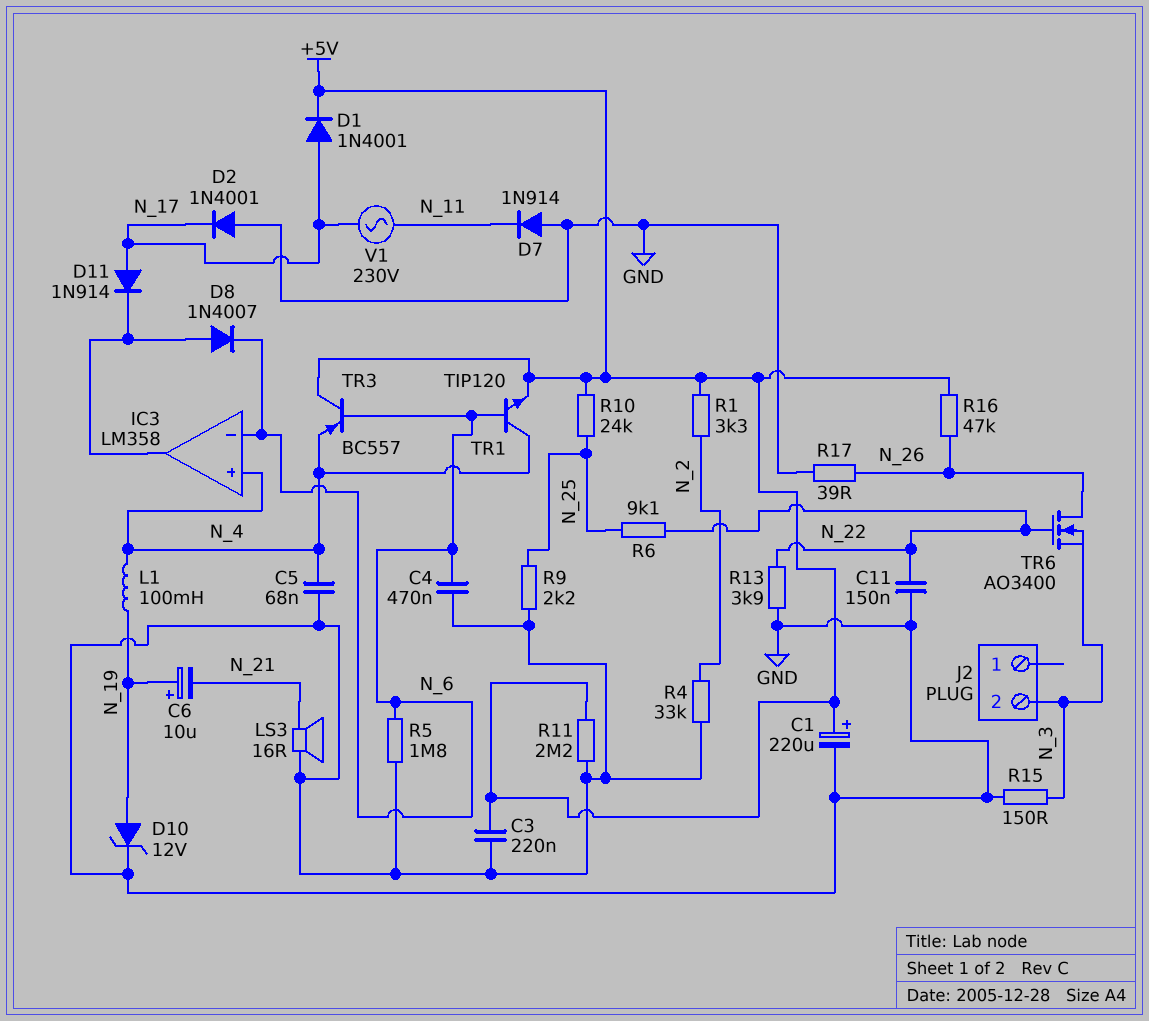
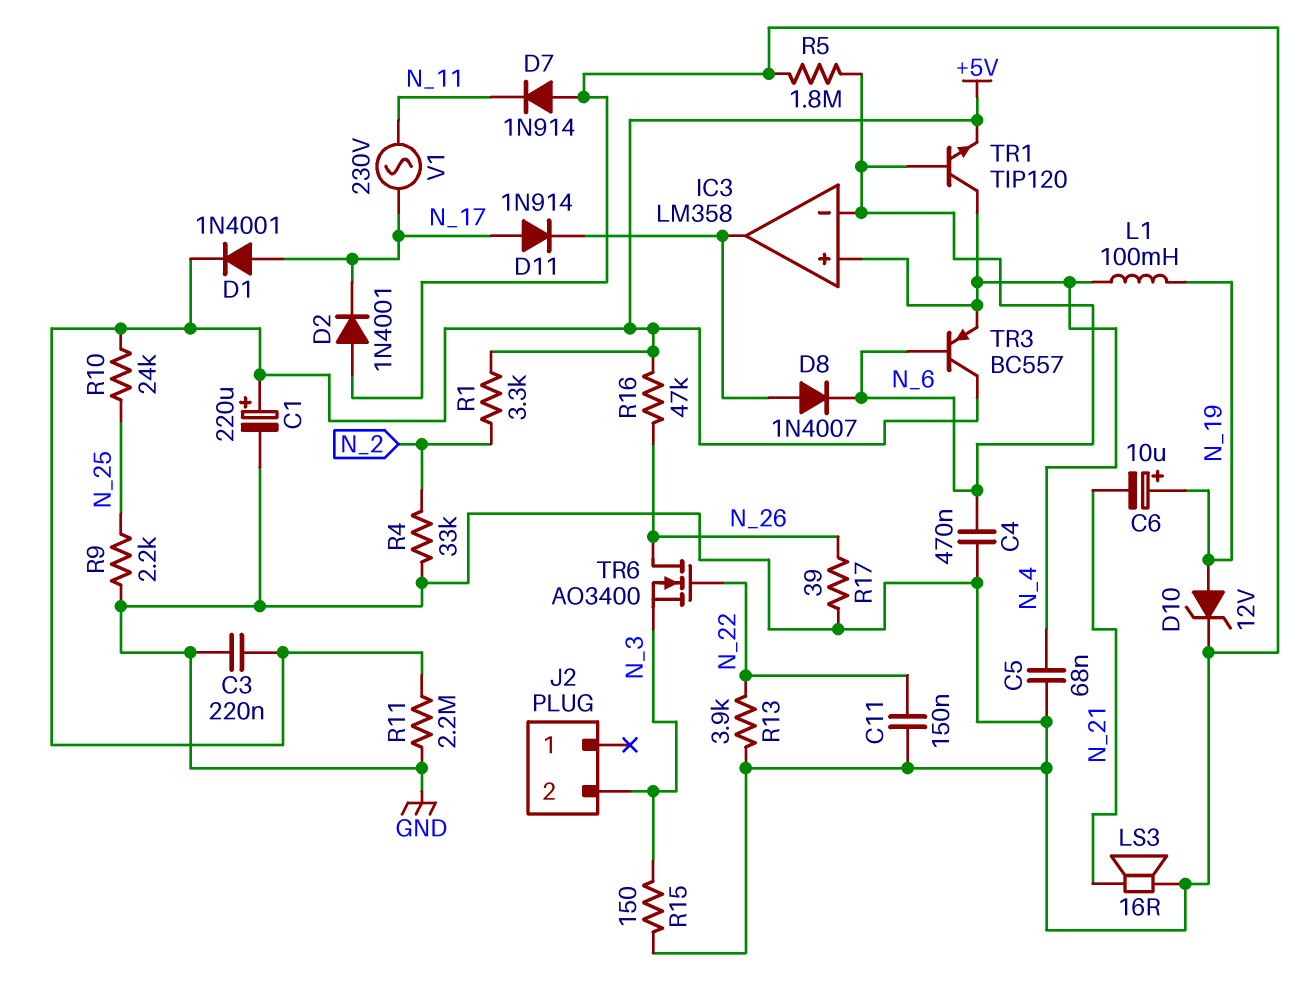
R6: 9.1k (N_22, N_25) -> none

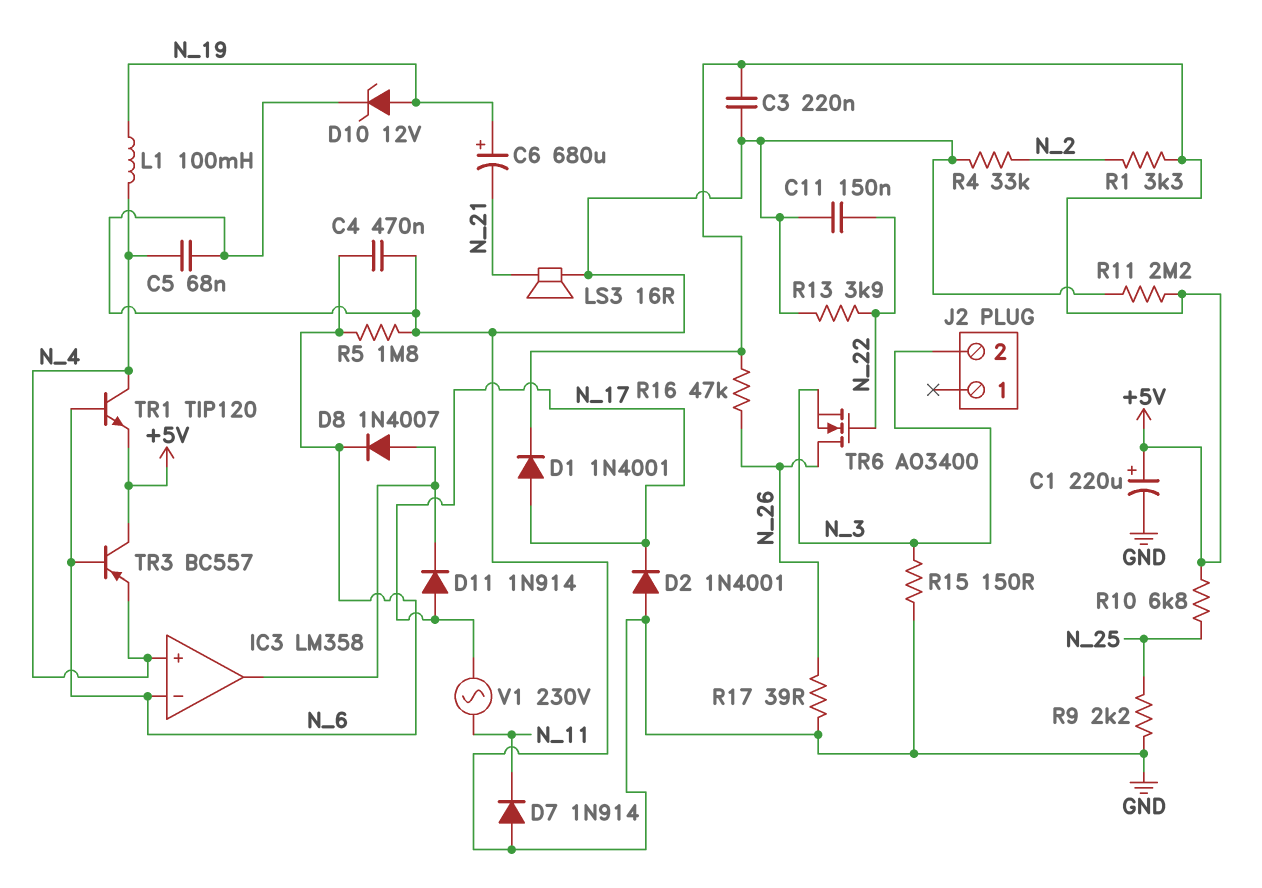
C6: 10uF (plus N_19, minus N_21) -> 680uF (plus N_19, minus N_21)
R10: 24k (+5V, N_25) -> 6.8k (+5V, N_25)

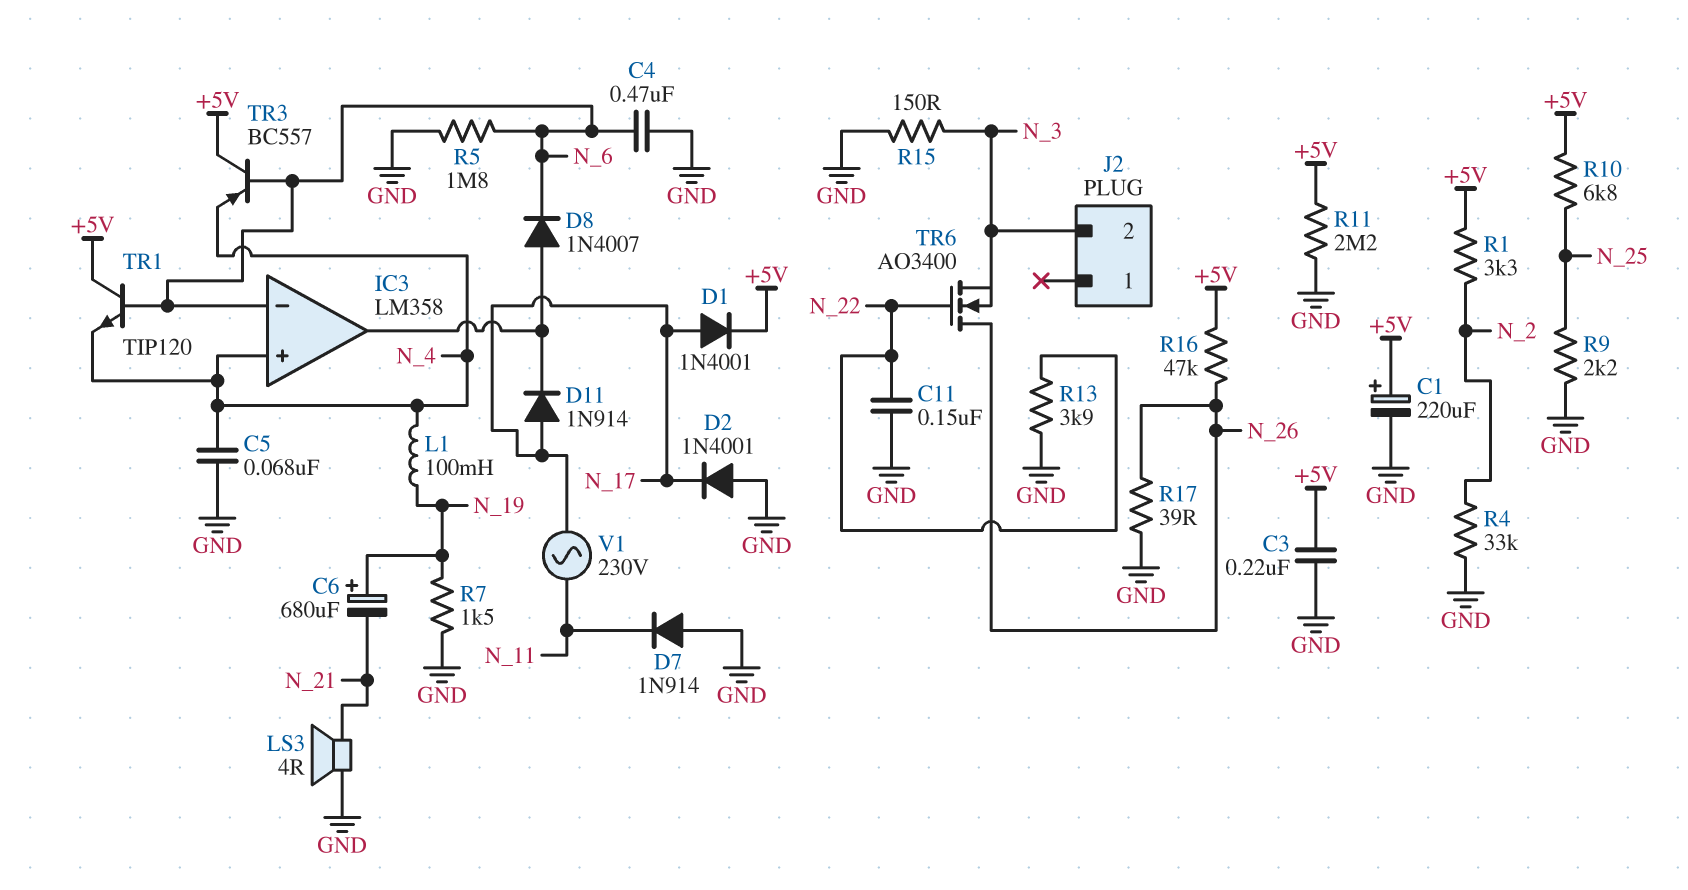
D10: zener 12V (A N_19, K GND) -> none
LS3: speaker 16R (GND, N_21) -> speaker 4R (GND, N_21)
R7: none -> 1.5k (GND, N_19)
TR1: NPN TIP120 (B N_6, C N_4, E +5V) -> NPN TIP120 (B N_6, C +5V, E N_4)

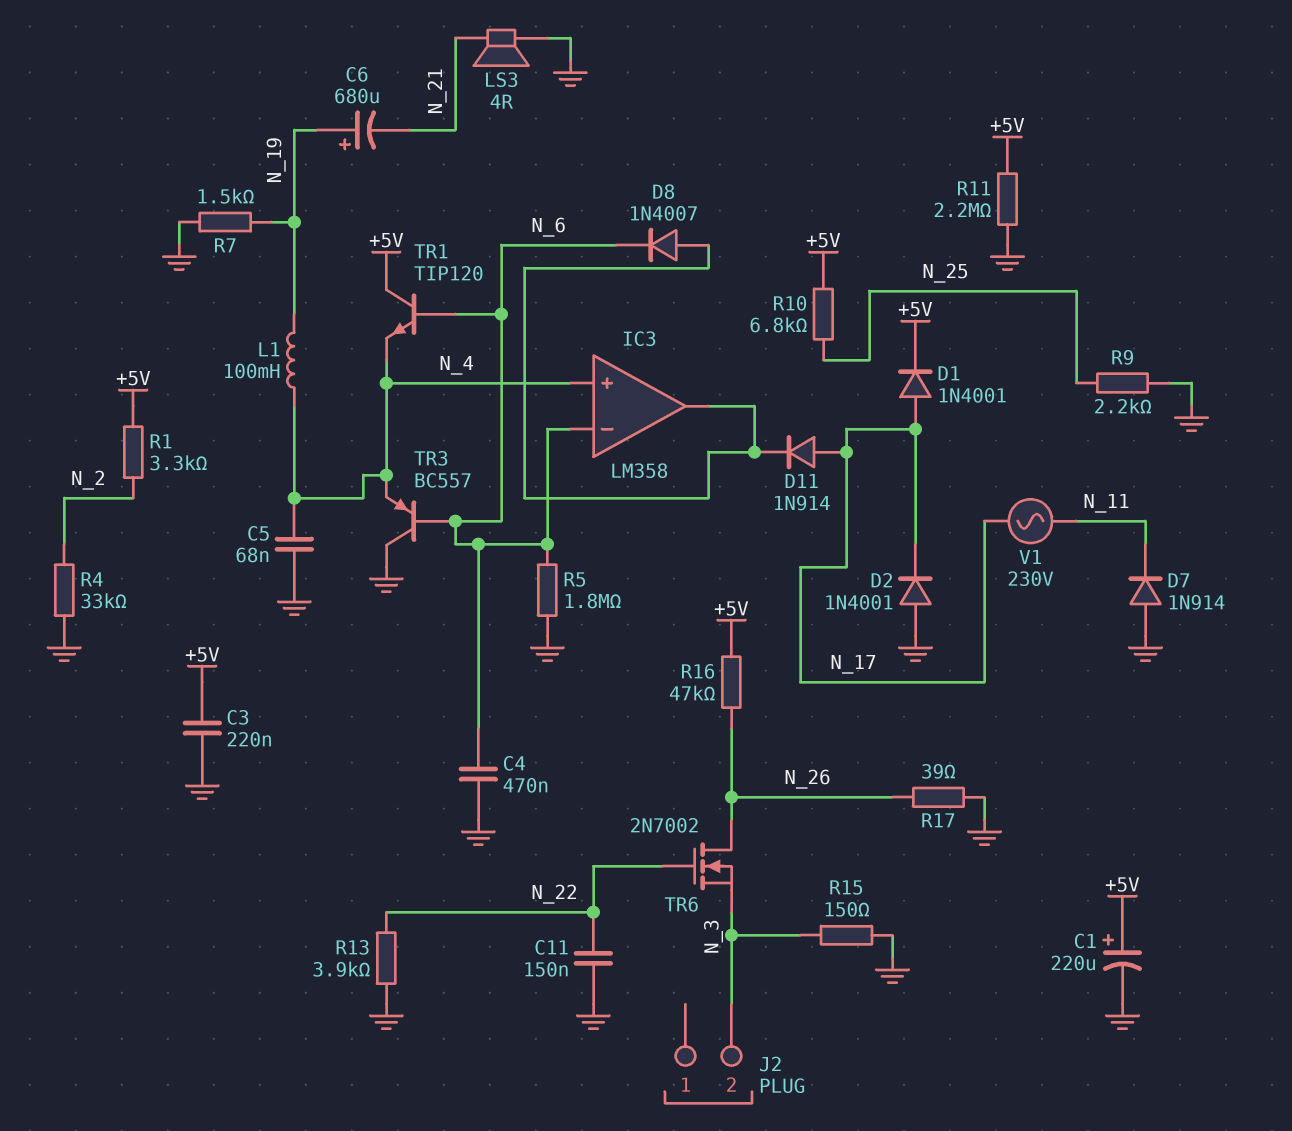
TR3: PNP BC557 (B N_6, C +5V, E N_4) -> PNP BC557 (B N_6, C GND, E N_4)
TR6: NMOS AO3400 (G N_22, D N_26, S N_3) -> NMOS 2N7002 (G N_22, D N_26, S N_3)

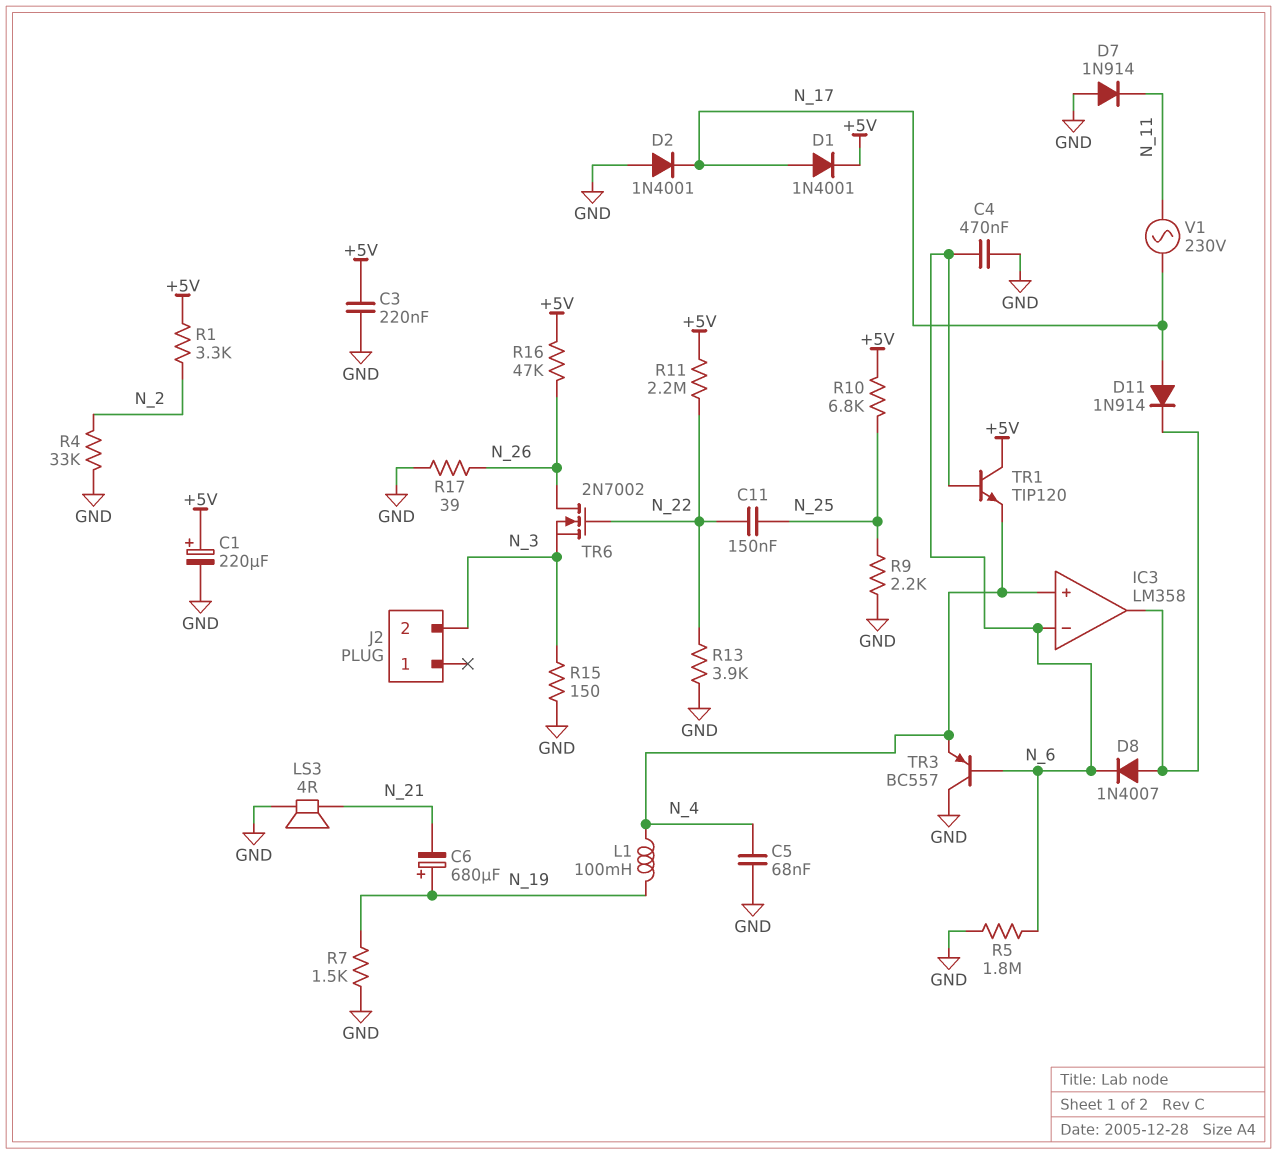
C11: 150nF (GND, N_22) -> 150nF (N_22, N_25)
R11: 2.2M (+5V, GND) -> 2.2M (+5V, N_22)

